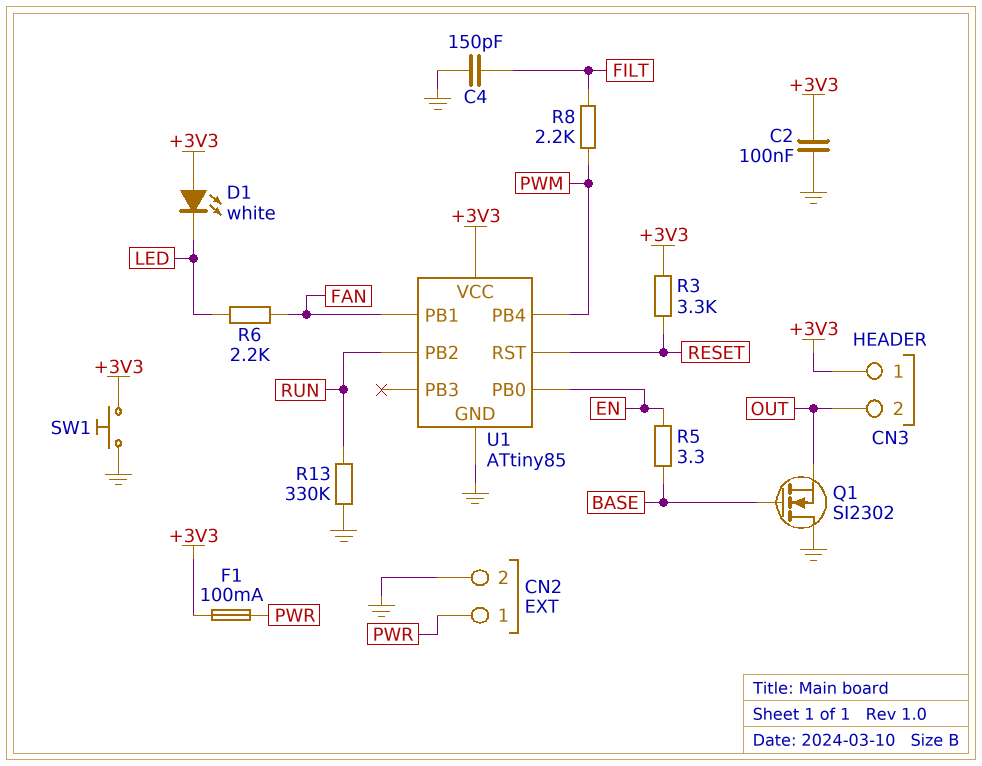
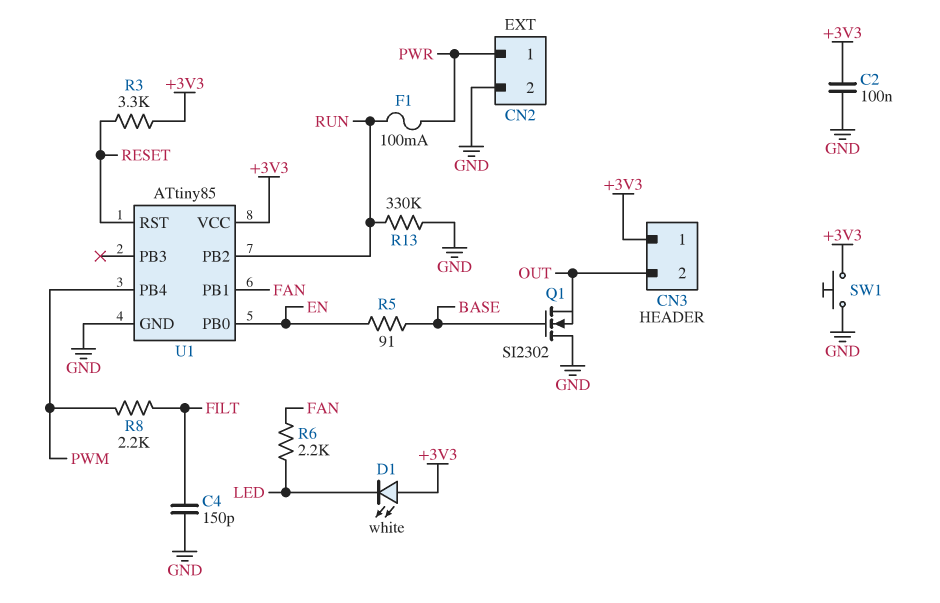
F1: 100mA (+3V3, PWR) -> 100mA (PWR, RUN)
R5: 3.3 (BASE, EN) -> 91 (BASE, EN)

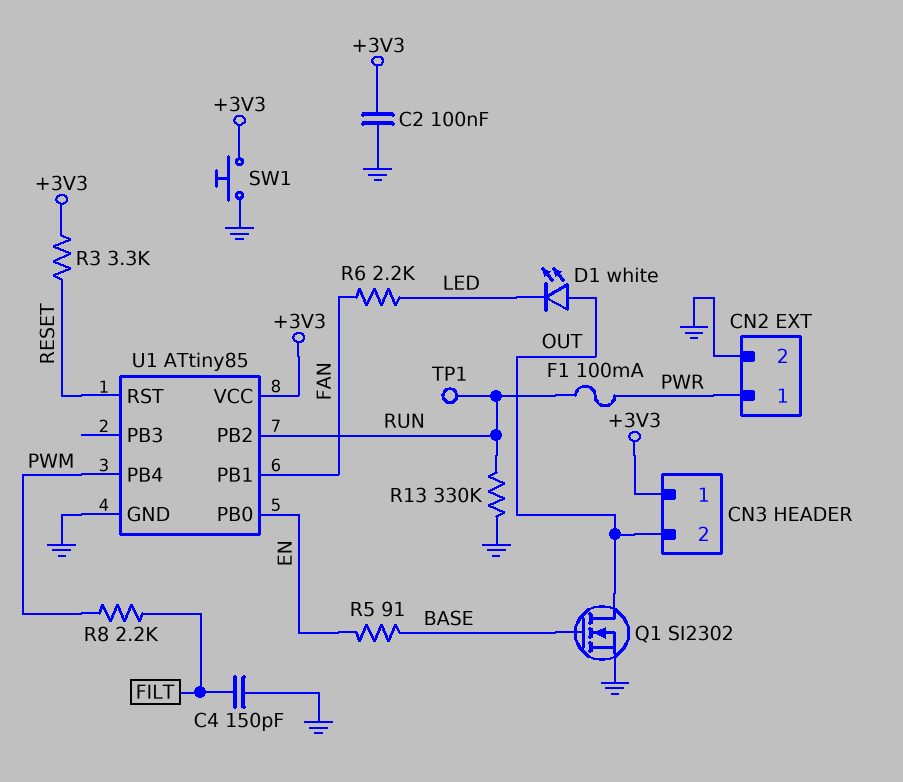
D1: LED white (A +3V3, K LED) -> LED white (A OUT, K LED)
Q1: NMOS SI2302 (G BASE, D GND, S OUT) -> NMOS SI2302 (G BASE, D OUT, S GND)
TP1: none -> test point (RUN)

